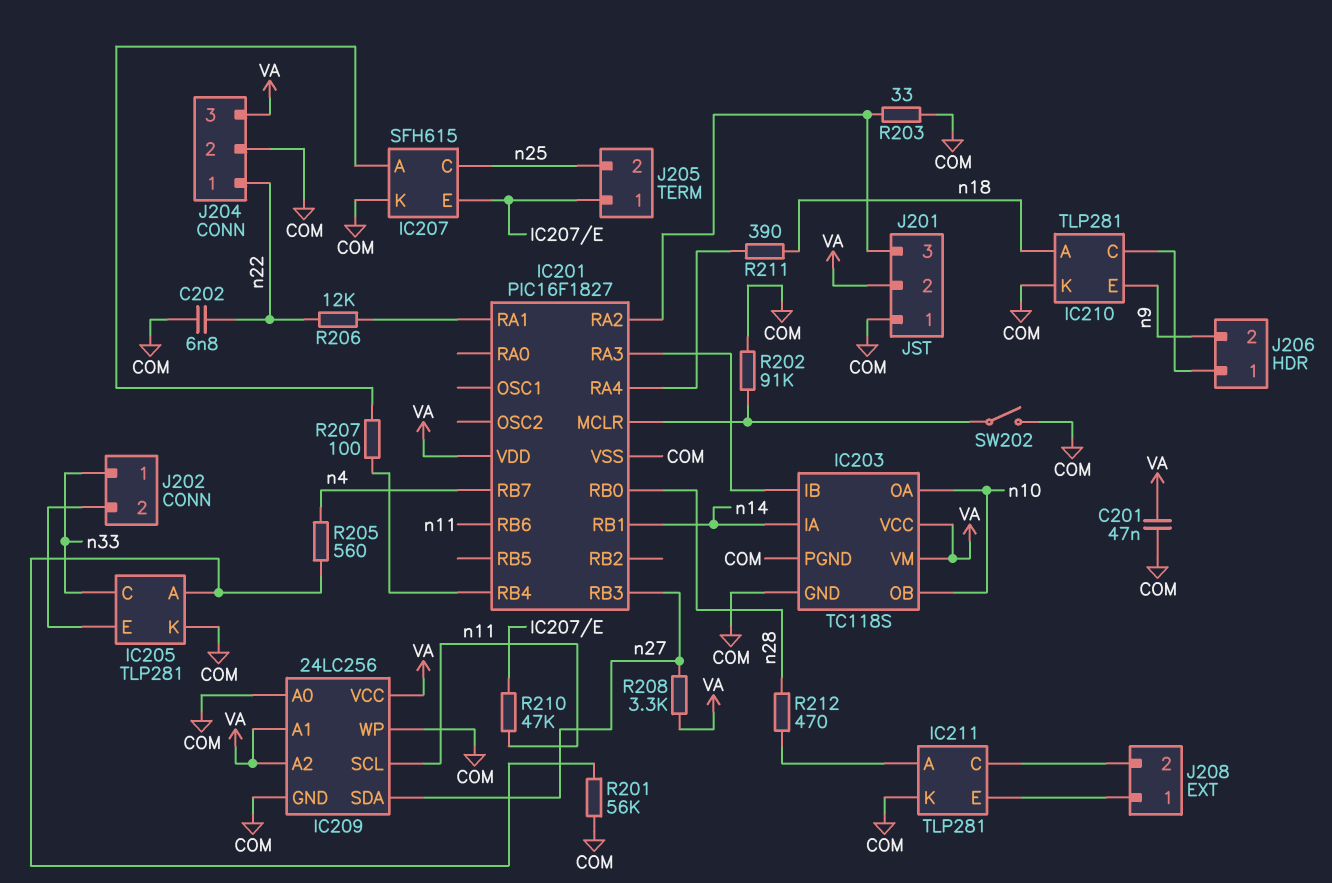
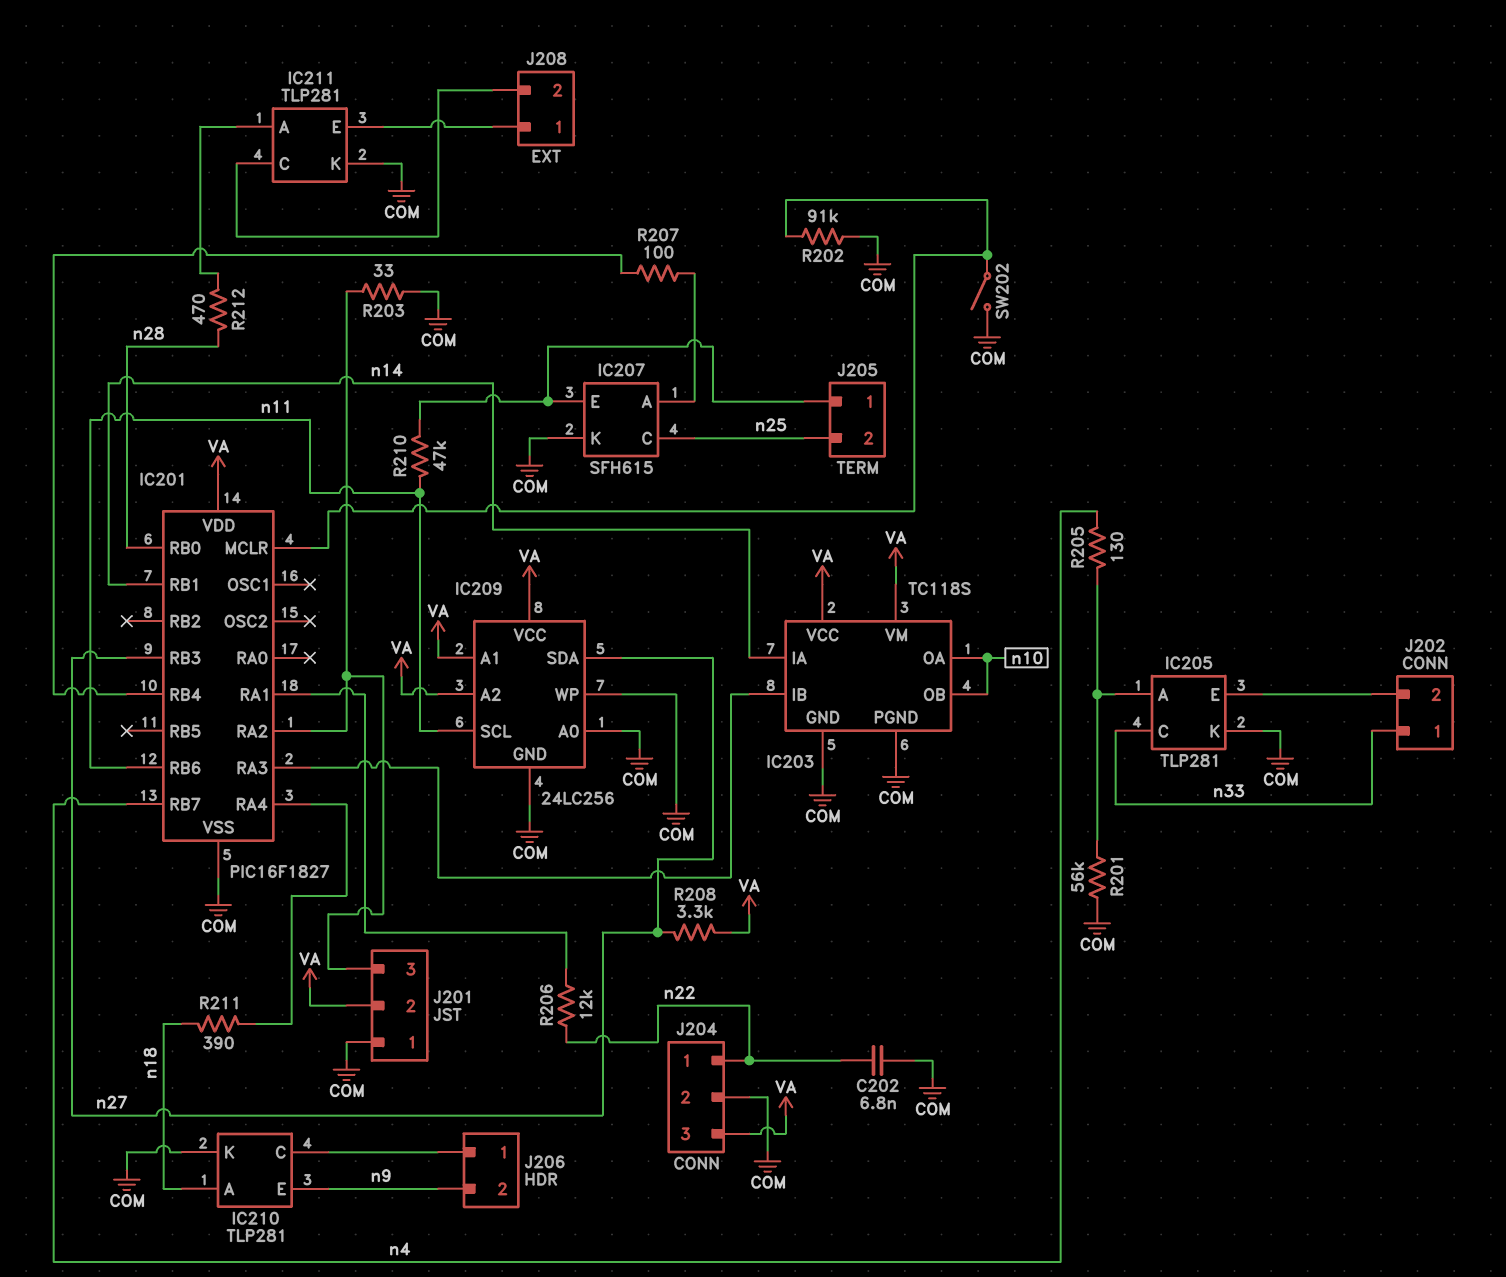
C201: 47nF (COM, VA) -> none
R205: 560 (IC205/A, n4) -> 130 (IC205/A, n4)

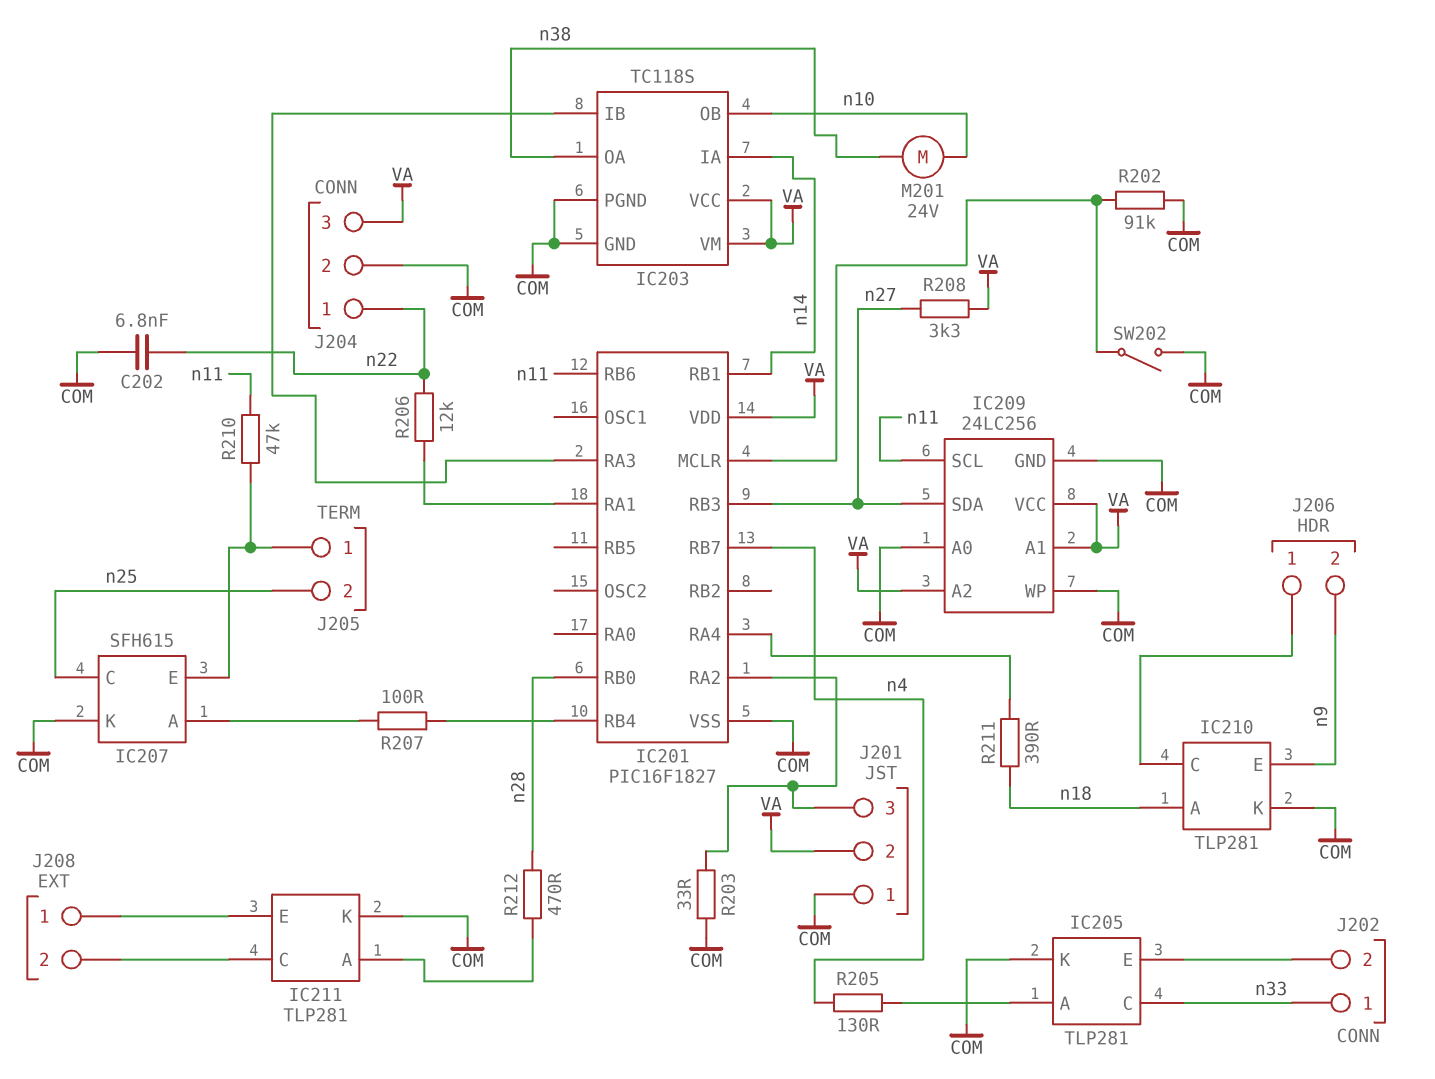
IC203 pin OA: n10 -> n38
M201: none -> motor 24V (n10, n38)
R201: 56k (COM, IC205/A) -> none

